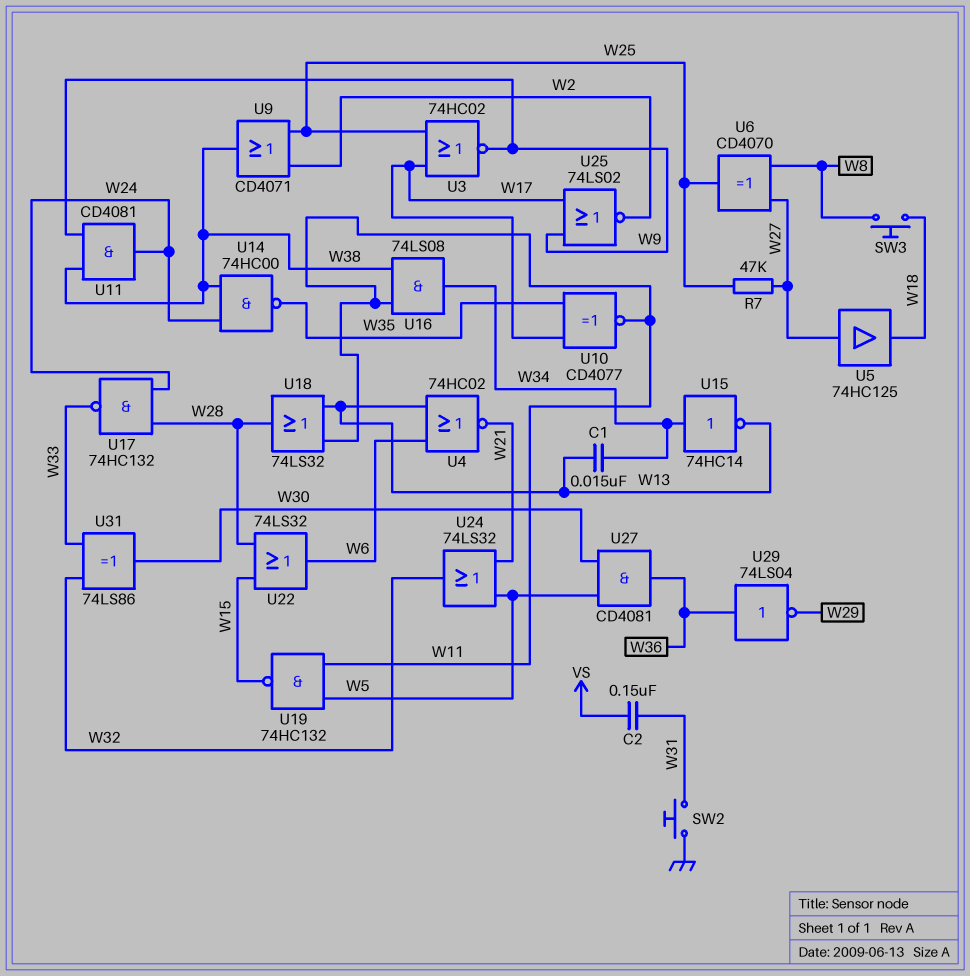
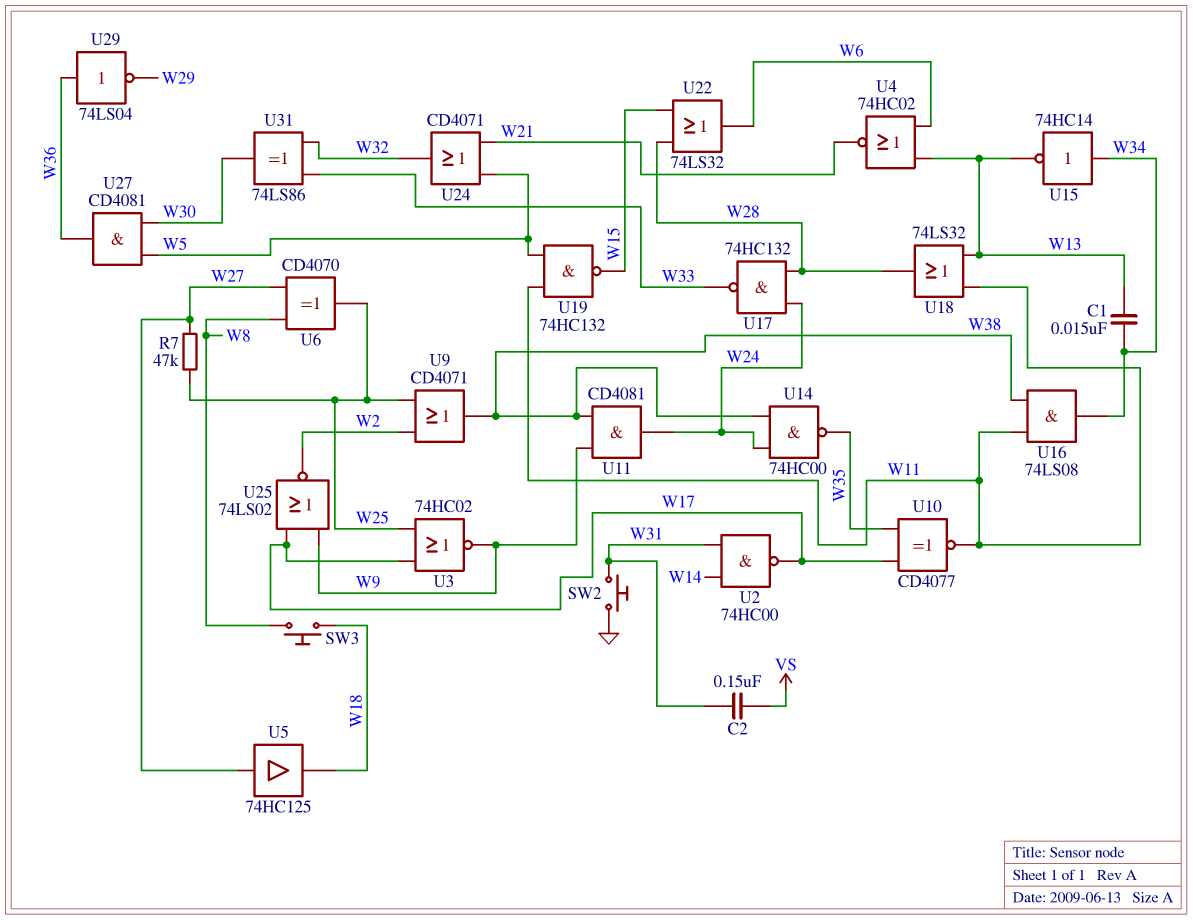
U2: none -> NAND 74HC00 (in W14, in W31, out W17)
U24: OR 74LS32 (in W5, in W21, out W32) -> OR CD4071 (in W5, in W21, out W32)

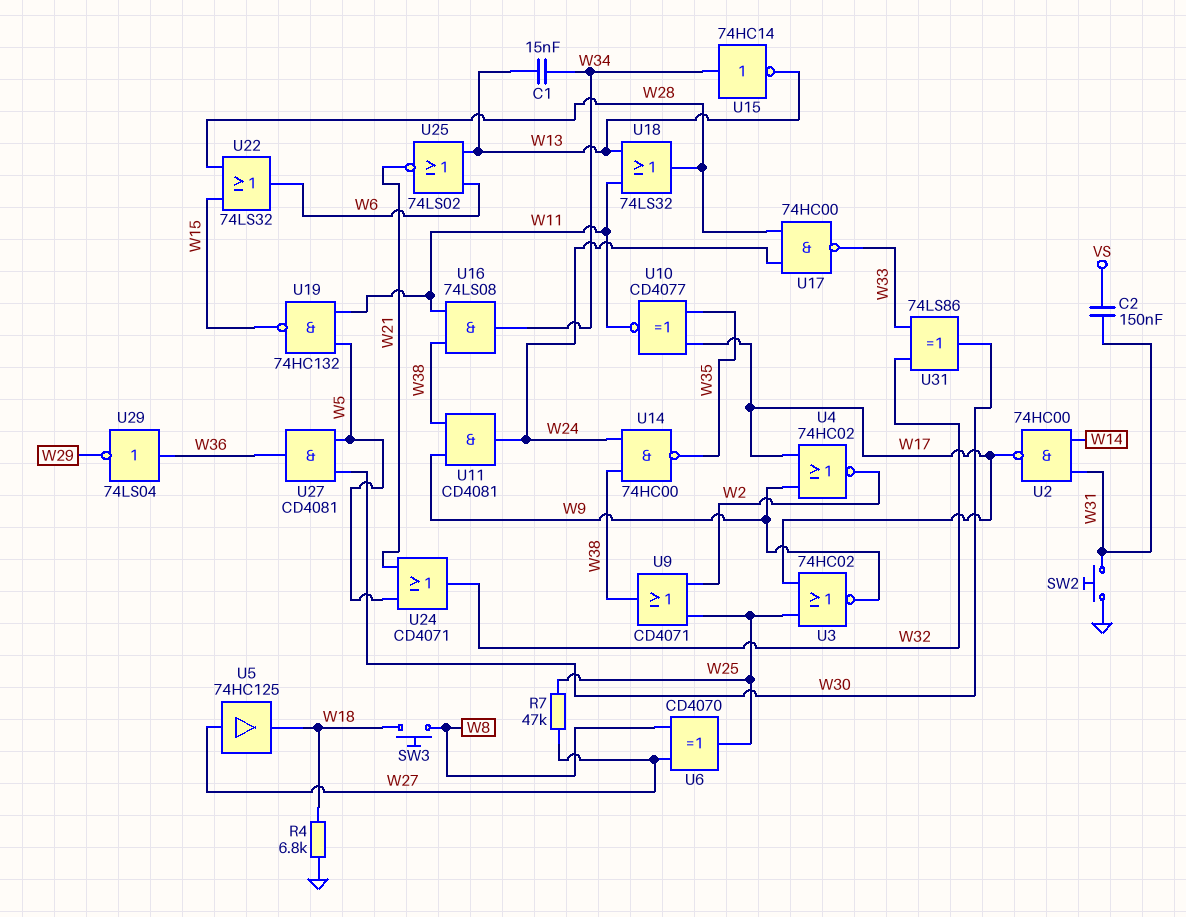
R4: none -> 6.8k (GND, W18)
U4: NOR 74HC02 (in W6, in W13, out W21) -> NOR 74HC02 (in W9, in W17, out W2)
U17: NAND 74HC132 (in W24, in W28, out W33) -> NAND 74HC00 (in W24, in W28, out W33)
U25: NOR 74LS02 (in W9, in W17, out W2) -> NOR 74LS02 (in W6, in W13, out W21)

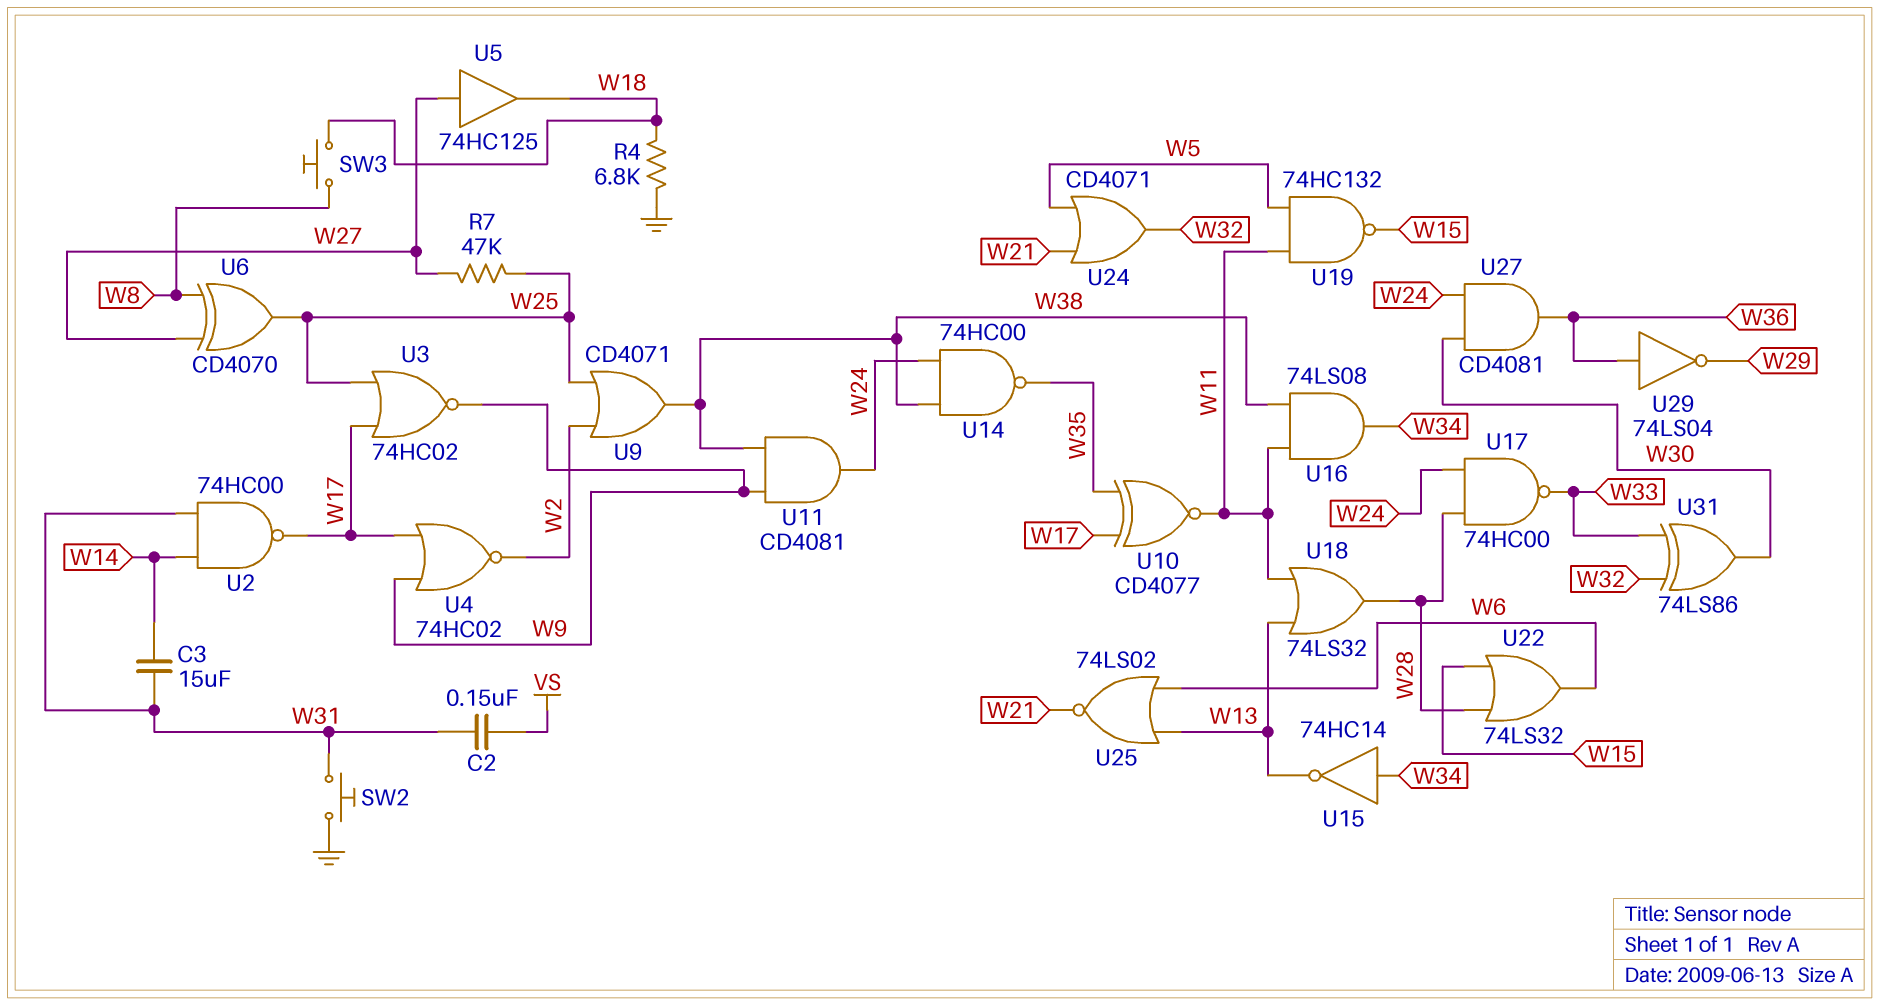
C1: 15nF (W13, W34) -> none
C3: none -> 15uF (W14, W31)
U27: AND CD4081 (in W5, in W30, out W36) -> AND CD4081 (in W24, in W30, out W36)

